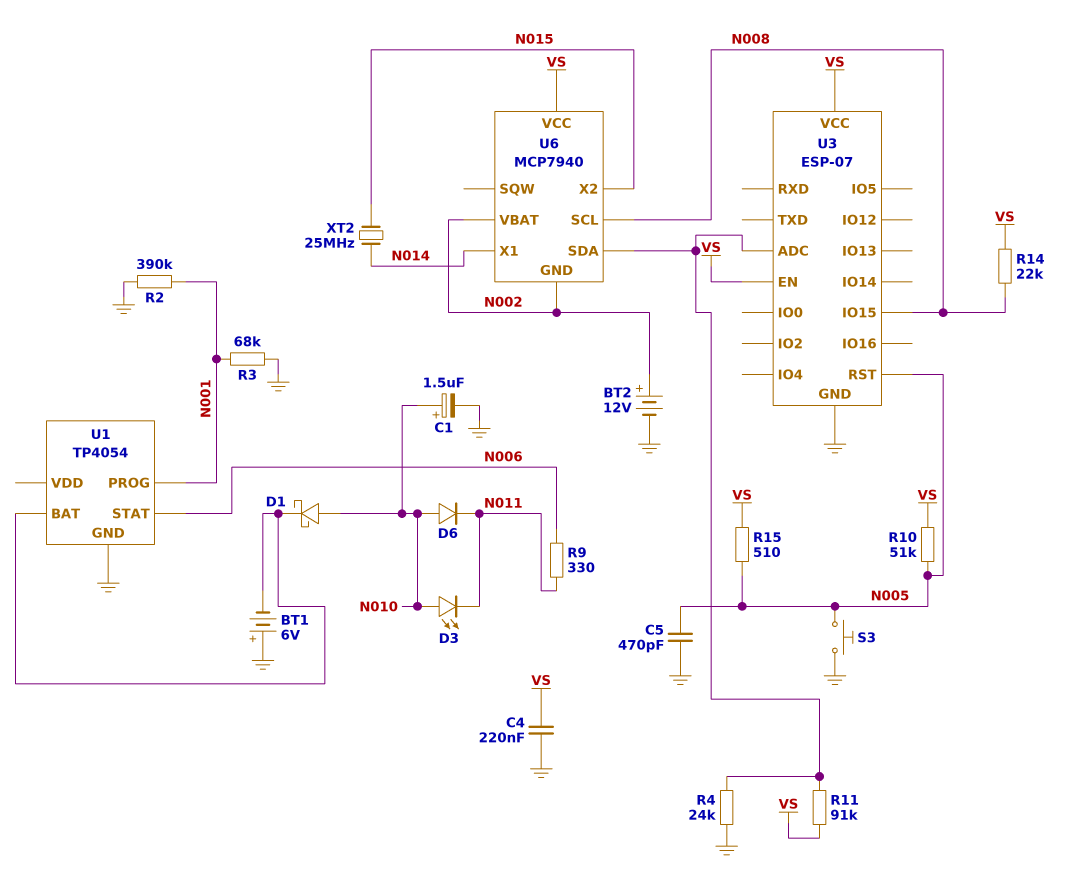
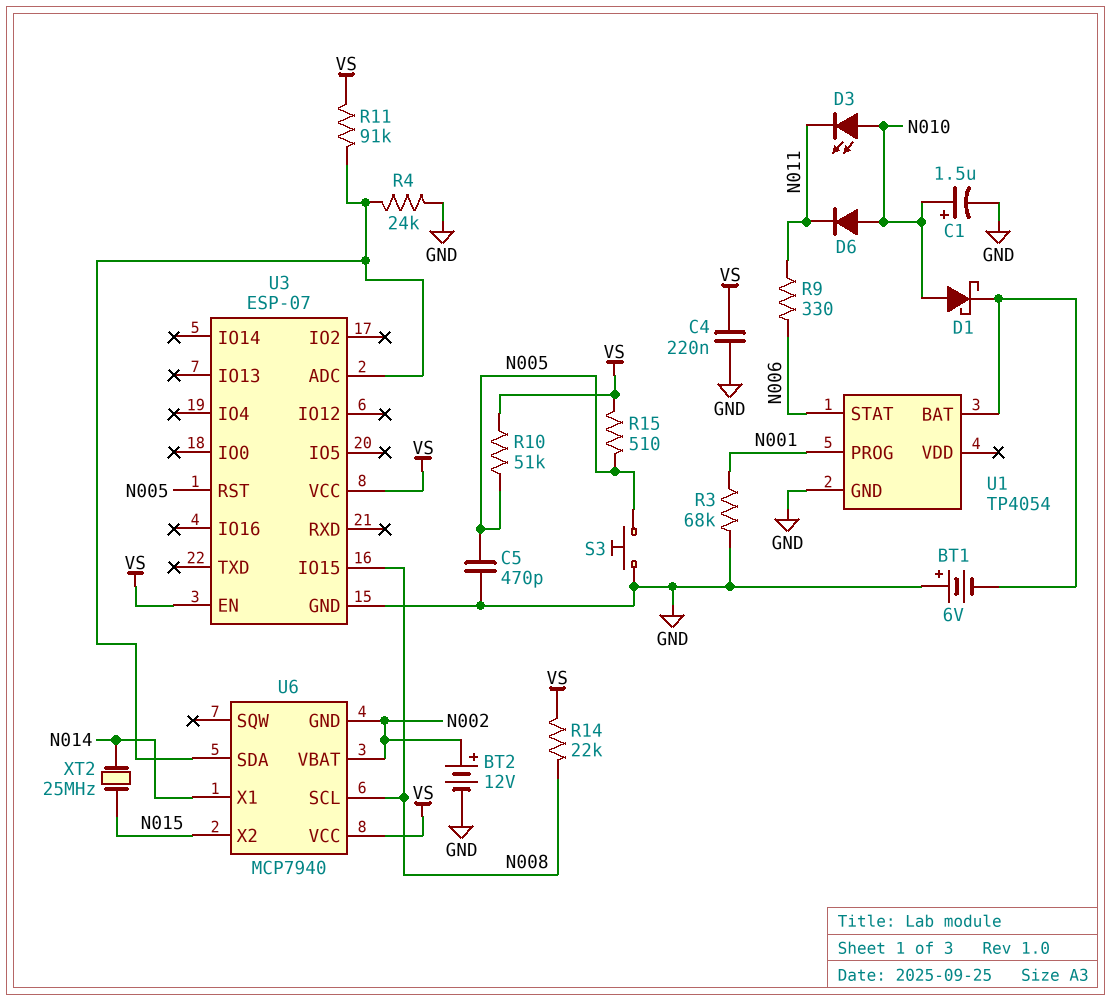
R2: 390k (GND, N001) -> none

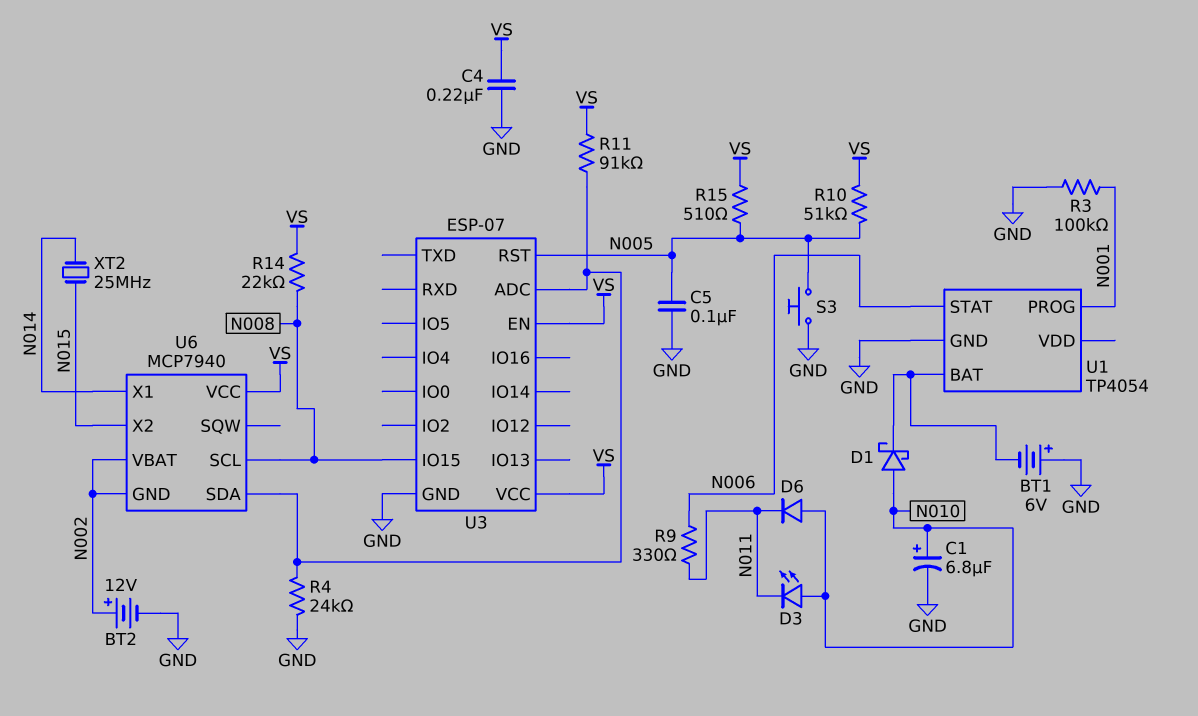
C1: 1.5uF (plus N010, minus GND) -> 6.8uF (plus N010, minus GND)
C5: 470pF (GND, N005) -> 100nF (GND, N005)
R3: 68k (GND, N001) -> 100k (GND, N001)

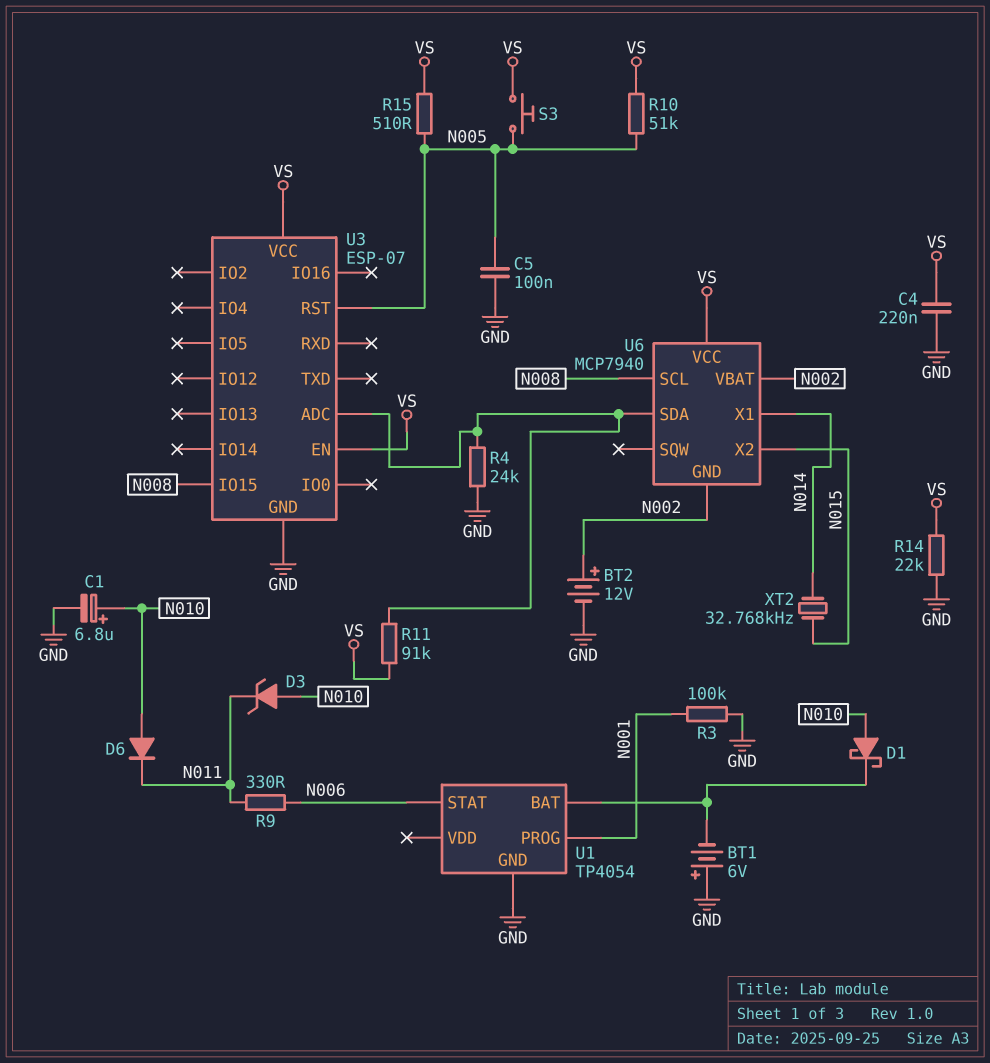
D3: LED (A N010, K N011) -> zener (A N010, K N011)
R14: 22k (N008, VS) -> 22k (GND, VS)
S3: button (GND, N005) -> button (N005, VS)
XT2: 25MHz (N014, N015) -> 32.768kHz (N014, N015)

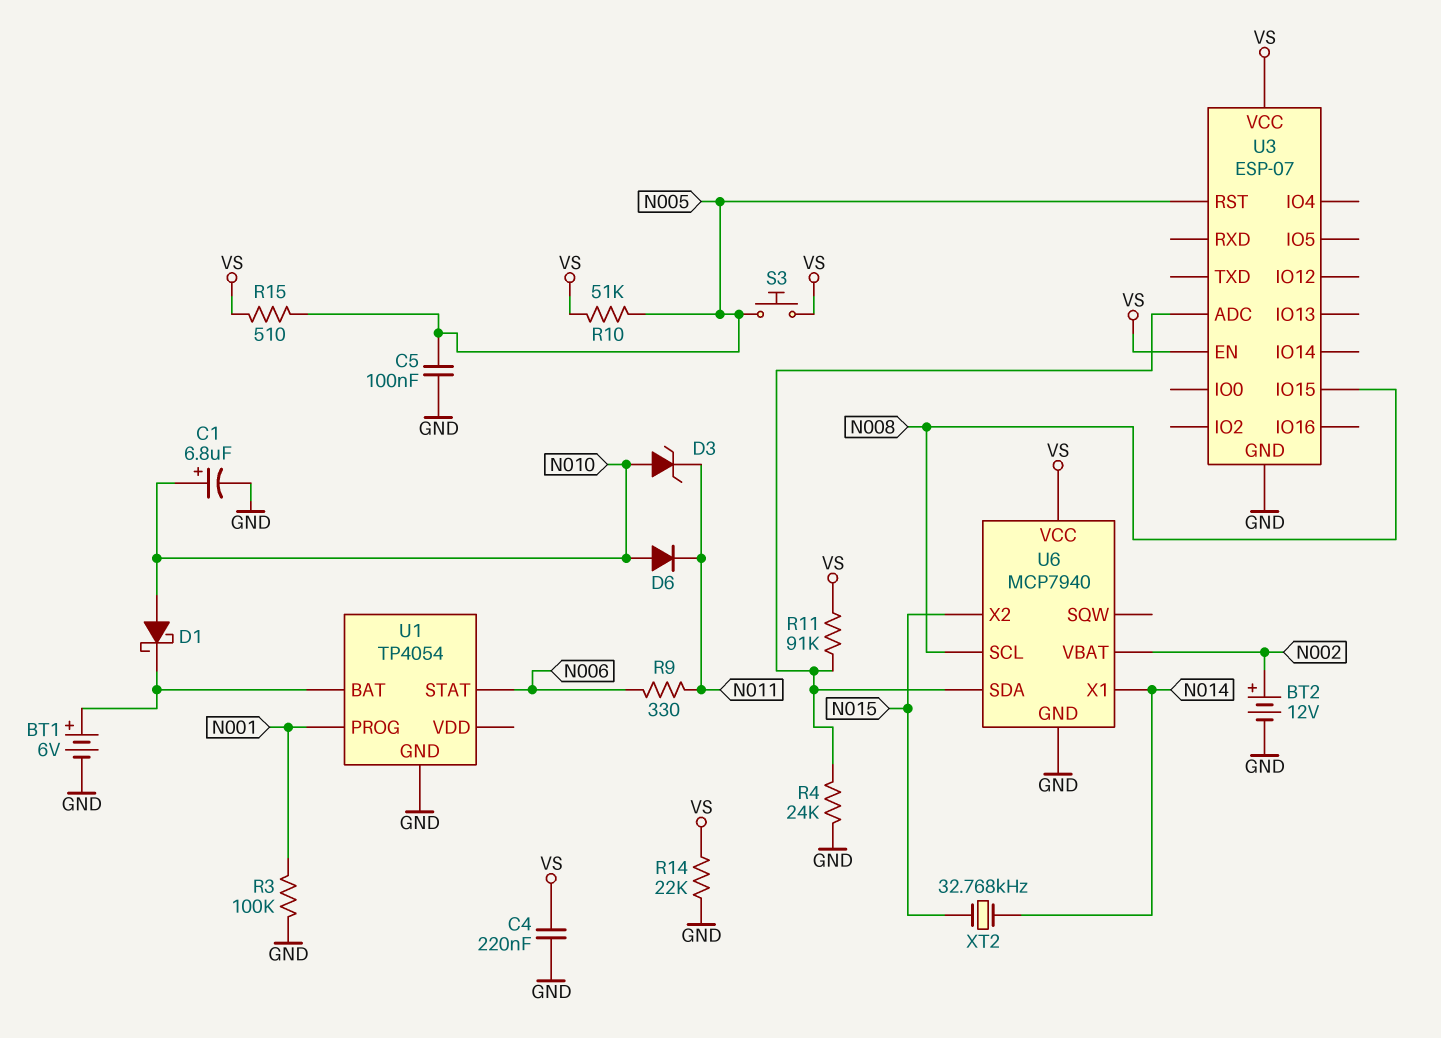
BT1: 6V (plus GND, minus U1/BAT) -> 6V (plus U1/BAT, minus GND)
U6 pin GND: N002 -> GND

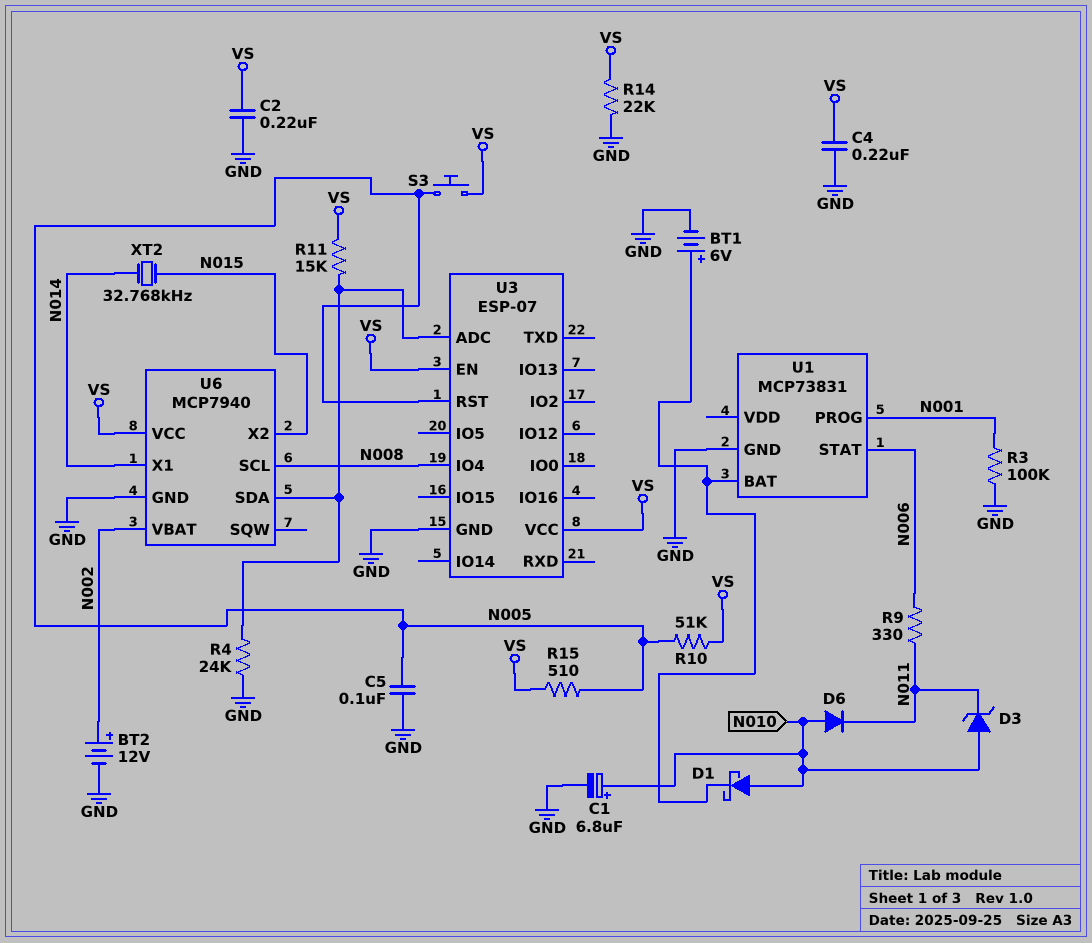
C2: none -> 220nF (GND, VS)
R11: 91k (U3/ADC, VS) -> 15k (U3/ADC, VS)
U1: TP4054 -> MCP73831
U3 pin IO4: none -> N008
U3 pin IO15: N008 -> none

